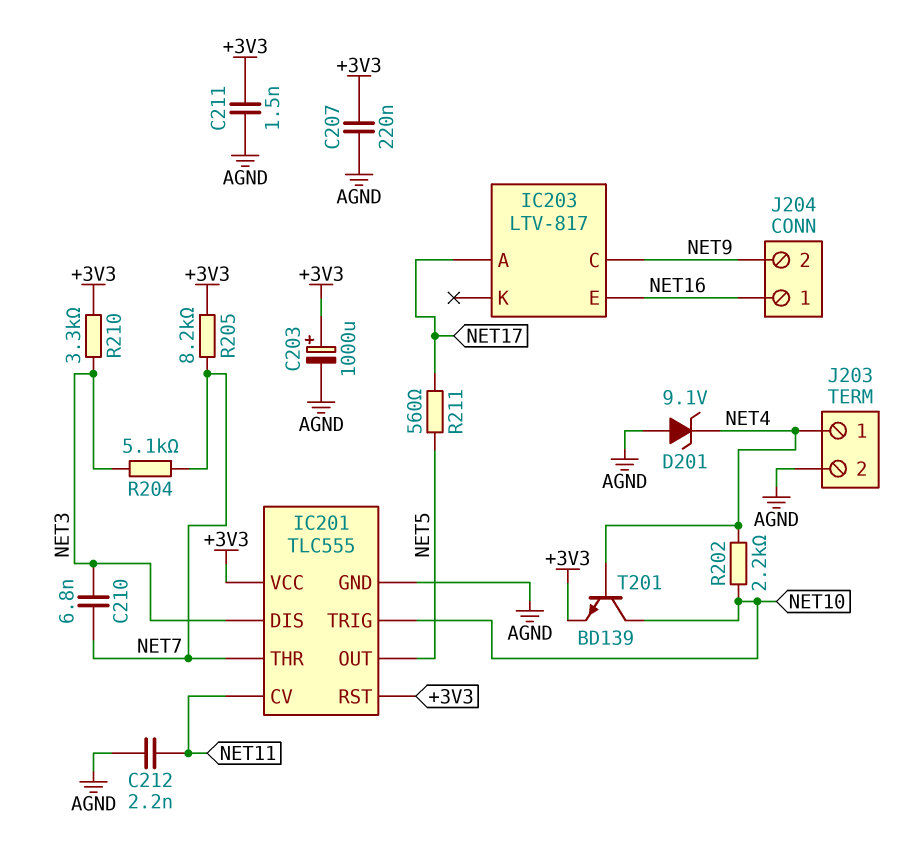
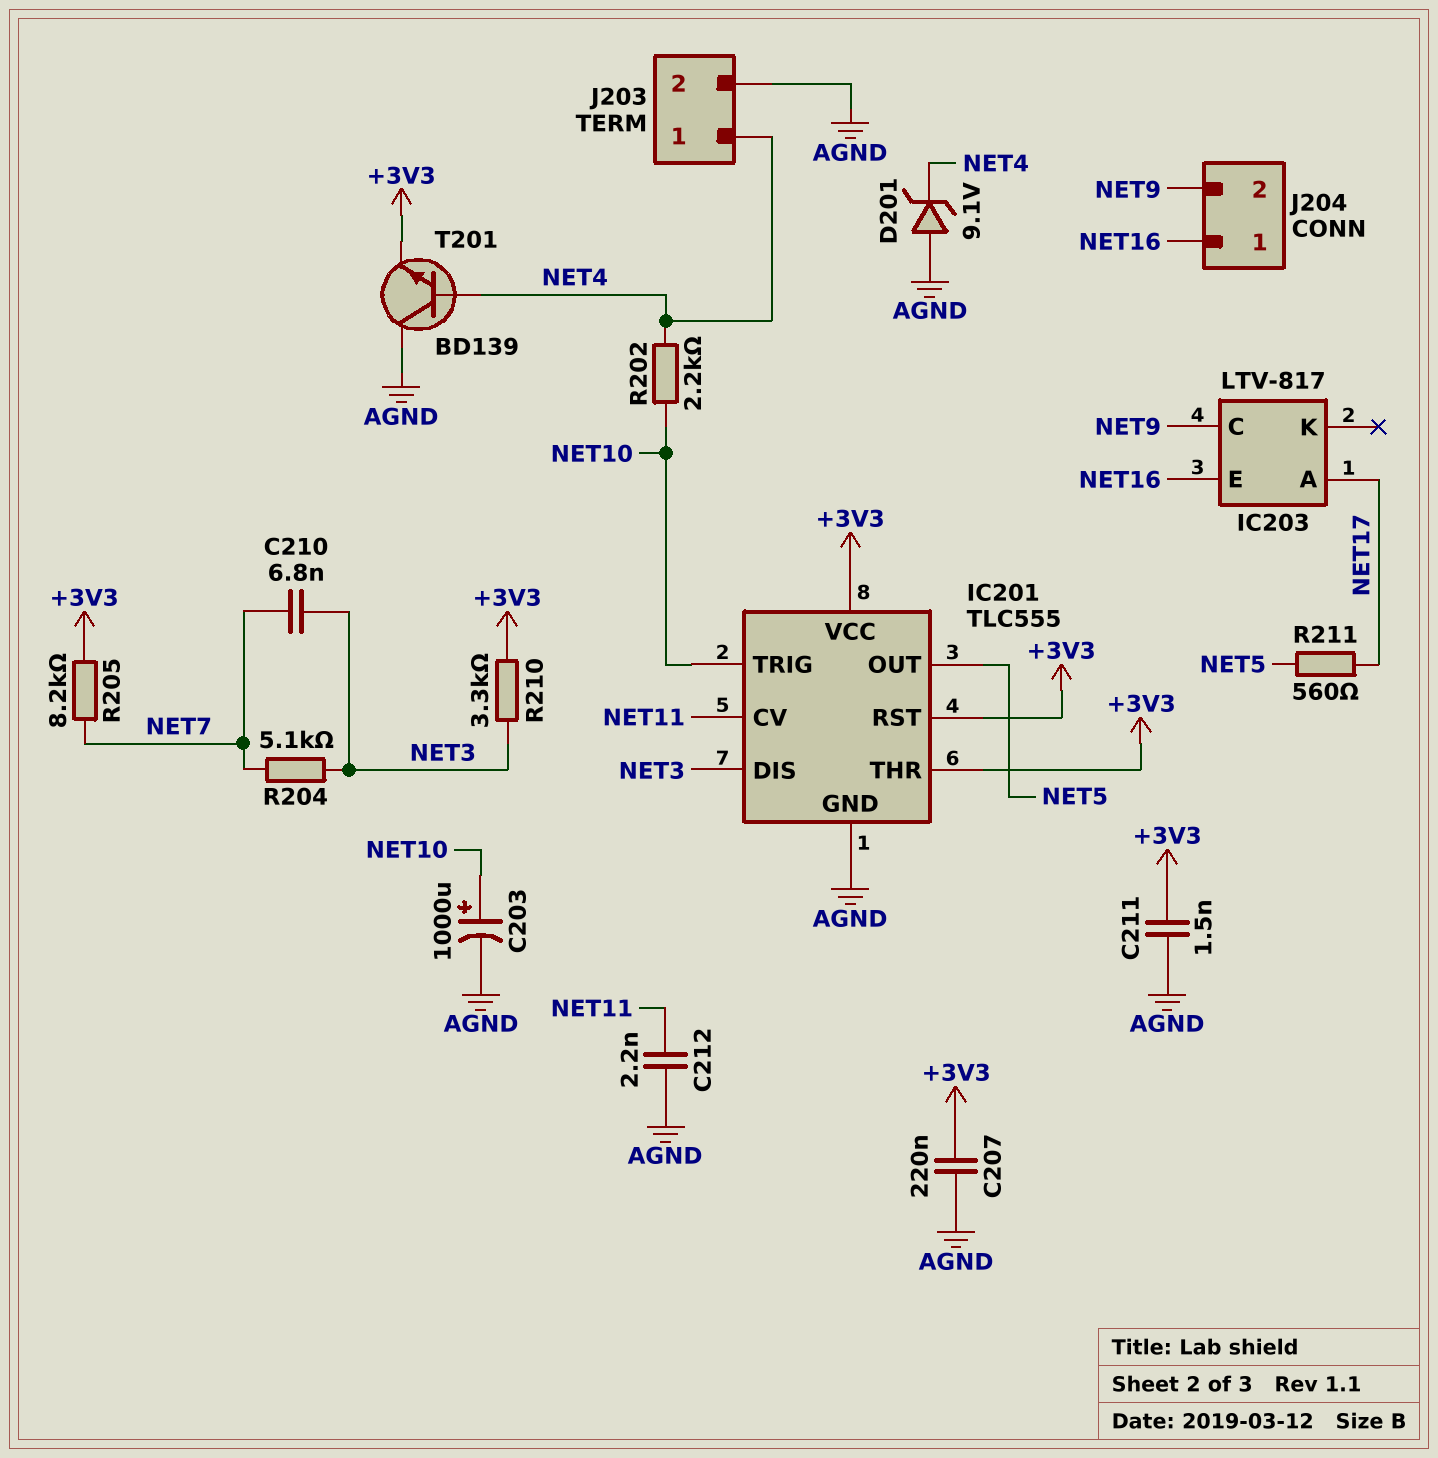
C203: 1000uF (plus +3V3, minus AGND) -> 1000uF (plus NET10, minus AGND)
IC201 pin THR: NET7 -> +3V3
T201: NPN BD139 (B NET4, C NET10, E +3V3) -> NPN BD139 (B NET4, C AGND, E +3V3)

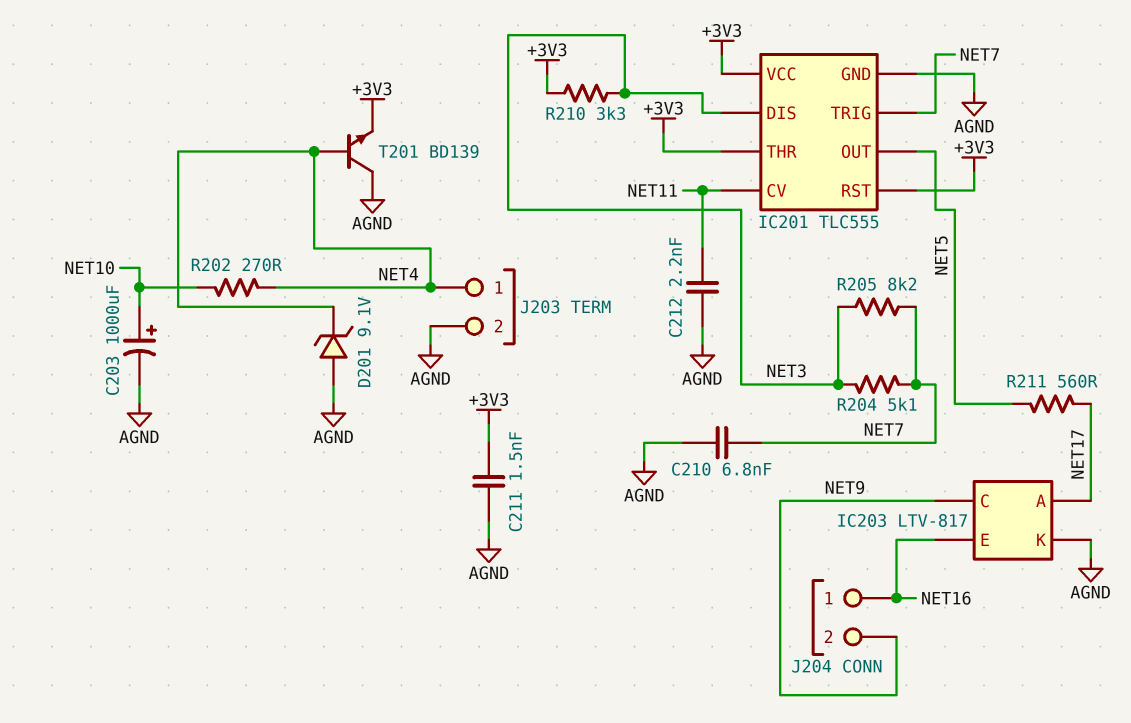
C207: 220nF (+3V3, AGND) -> none
C210: 6.8nF (NET3, NET7) -> 6.8nF (AGND, NET7)
IC201 pin TRIG: NET10 -> NET7
IC203 pin K: none -> AGND
R202: 2.2k (NET4, NET10) -> 270 (NET4, NET10)
R205: 8.2k (+3V3, NET7) -> 8.2k (NET3, NET7)

